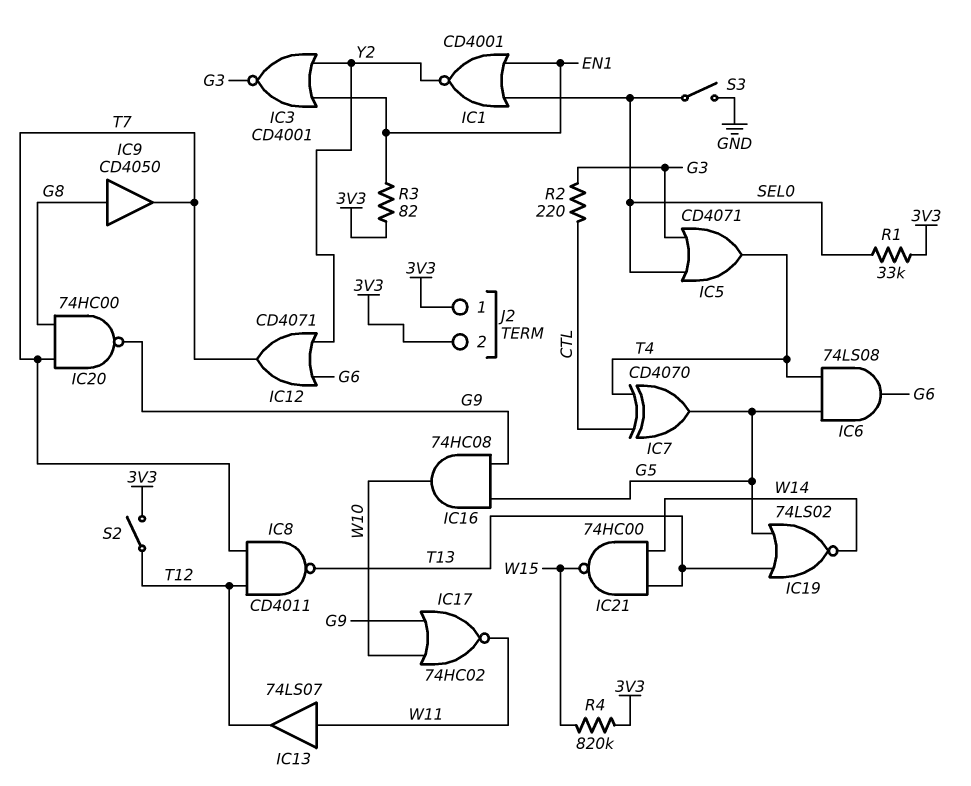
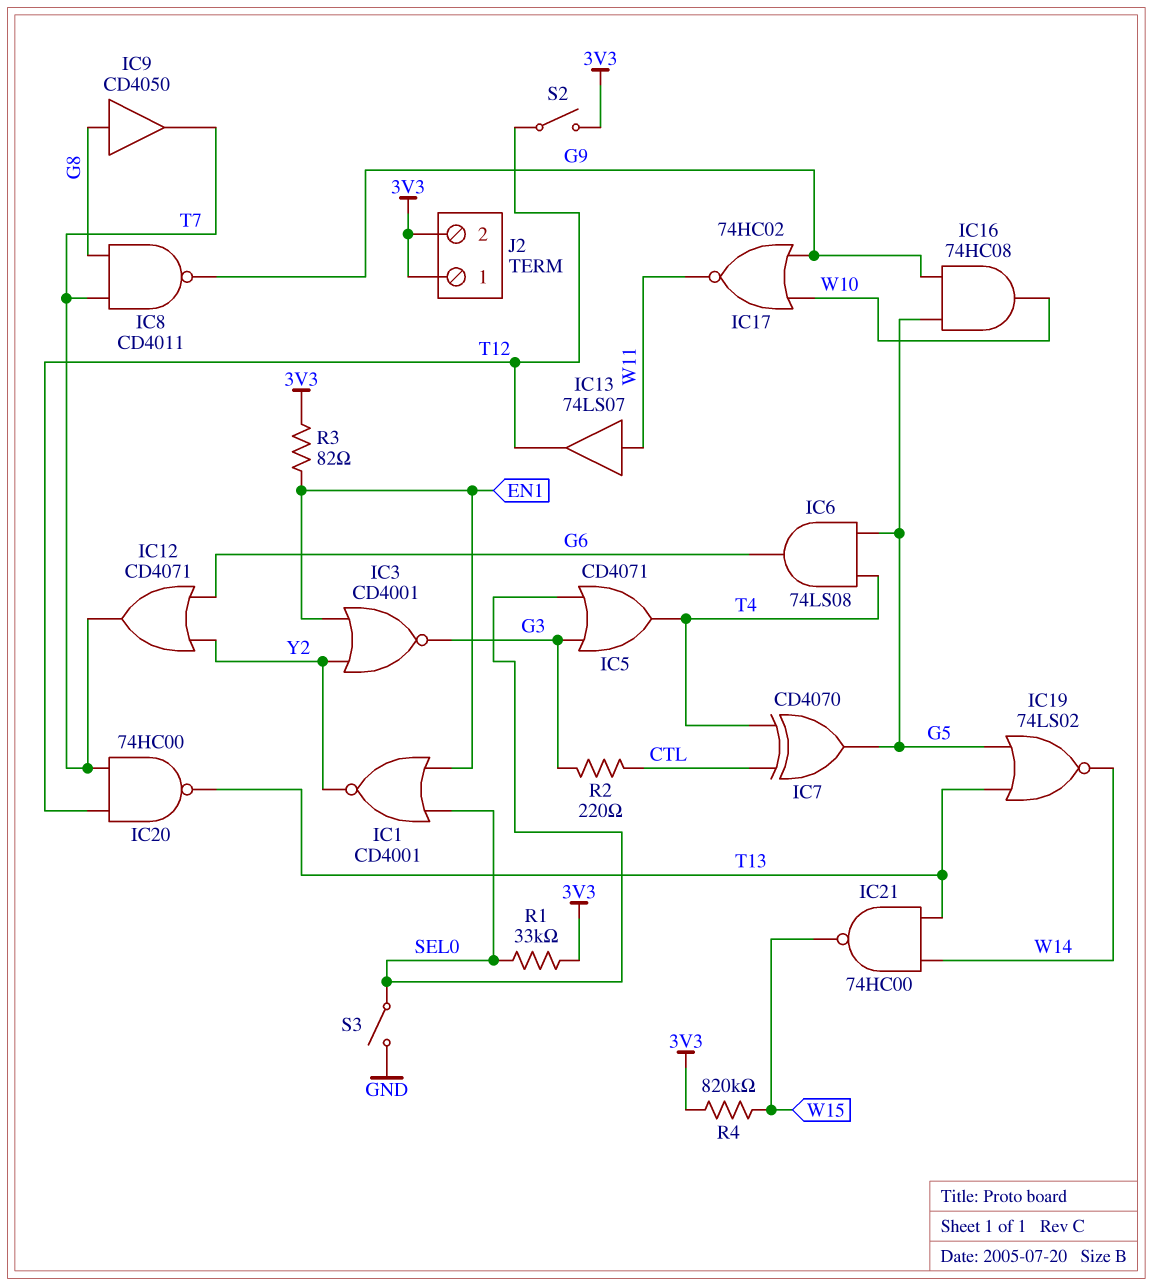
IC8: NAND CD4011 (in T7, in T12, out T13) -> NAND CD4011 (in G8, in T7, out G9)
IC20: NAND 74HC00 (in G8, in T7, out G9) -> NAND 74HC00 (in T7, in T12, out T13)

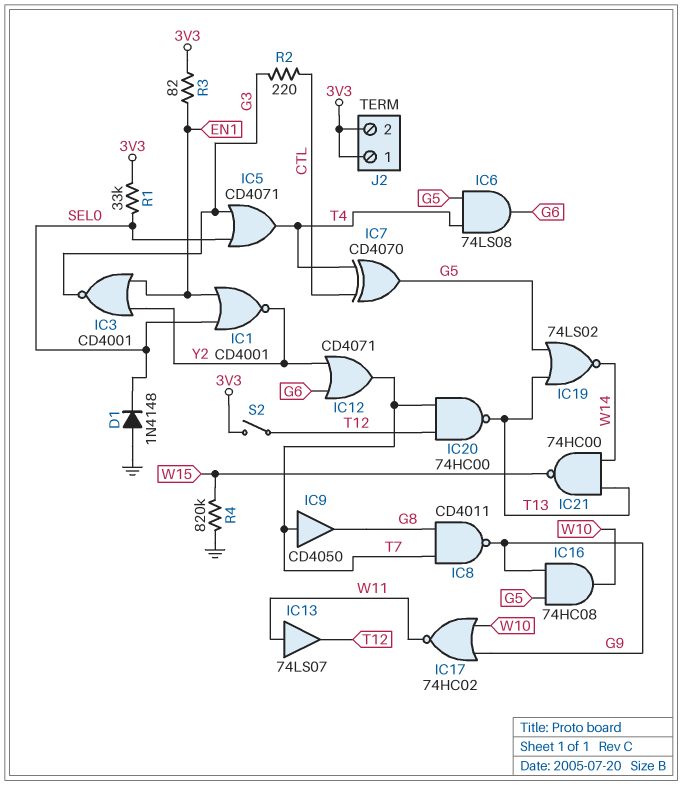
D1: none -> diode 1N4148 (A GND, K SEL0)
IC9: buffer CD4050 (in G8, out T7) -> buffer CD4050 (in T7, out G8)
R4: 820k (3V3, W15) -> 820k (GND, W15)
S3: switch (GND, SEL0) -> none

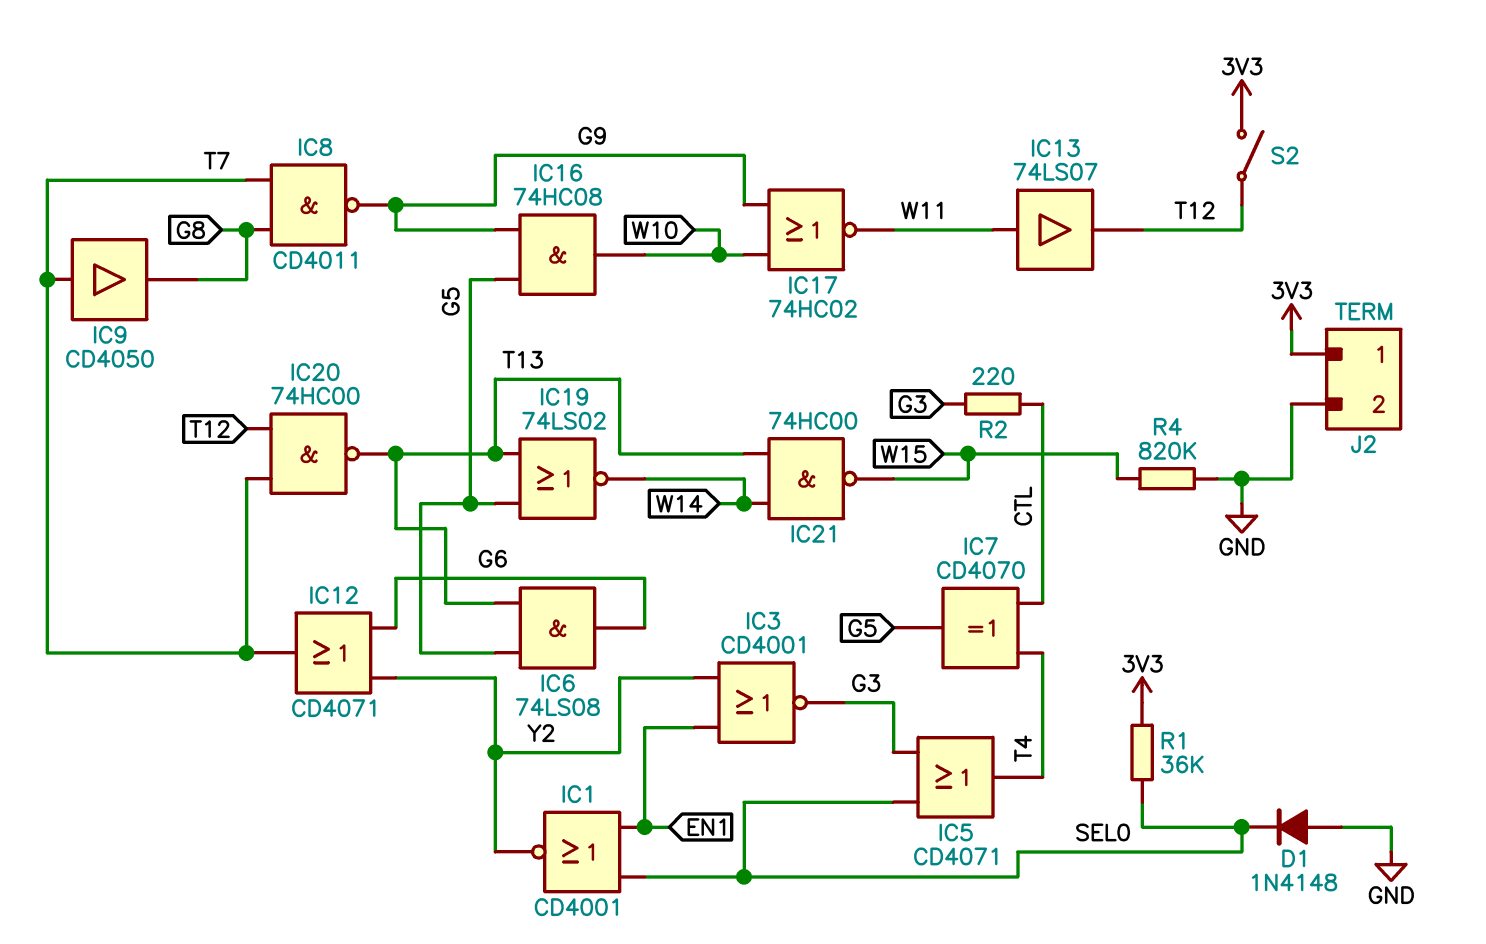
IC6: AND 74LS08 (in G5, in T4, out G6) -> AND 74LS08 (in G5, in T13, out G6)
J2 pin 2: 3V3 -> GND
R1: 33k (3V3, SEL0) -> 36k (3V3, SEL0)
R3: 82 (3V3, EN1) -> none

